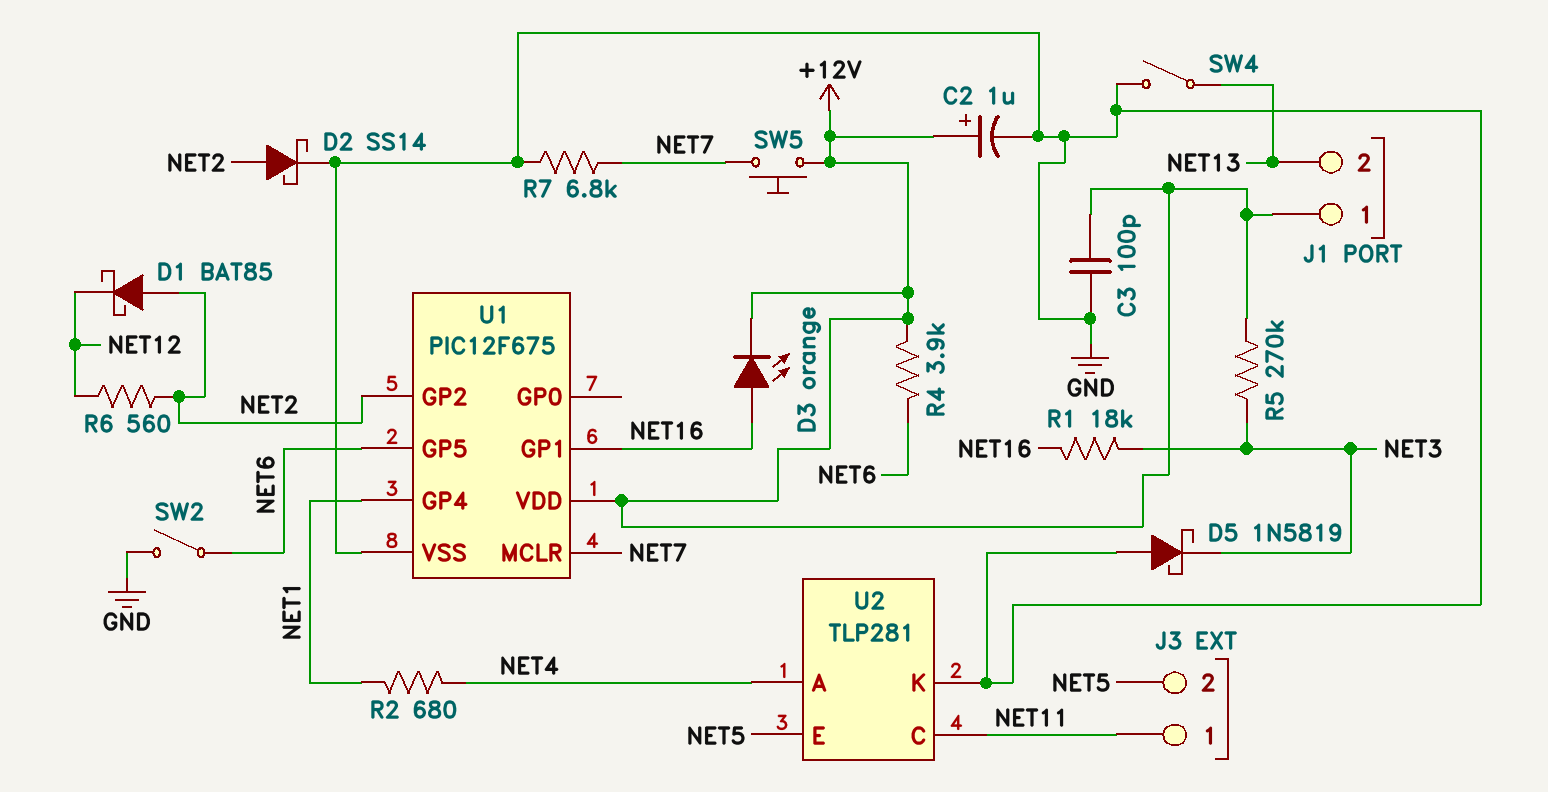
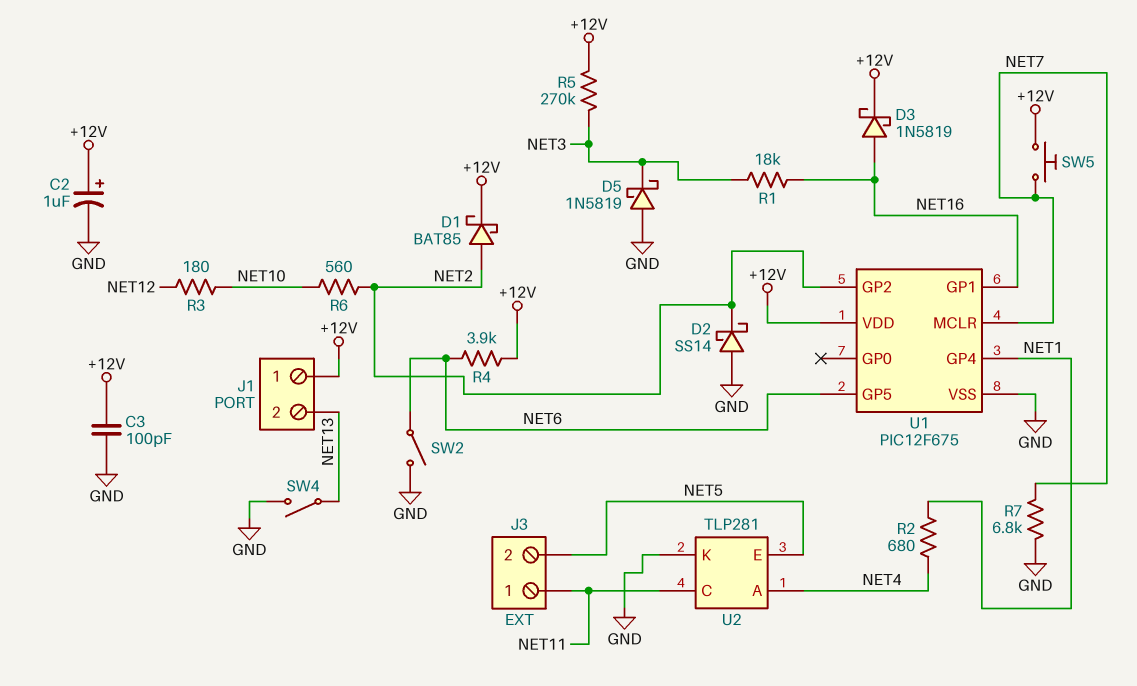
D1: schottky BAT85 (A NET2, K NET12) -> schottky BAT85 (A NET2, K +12V)
D2: schottky SS14 (A NET2, K GND) -> schottky SS14 (A GND, K NET2)
D3: LED orange (A NET16, K +12V) -> schottky 1N5819 (A NET16, K +12V)
R3: none -> 180 (NET10, NET12)
R6: 560 (NET2, NET12) -> 560 (NET2, NET10)

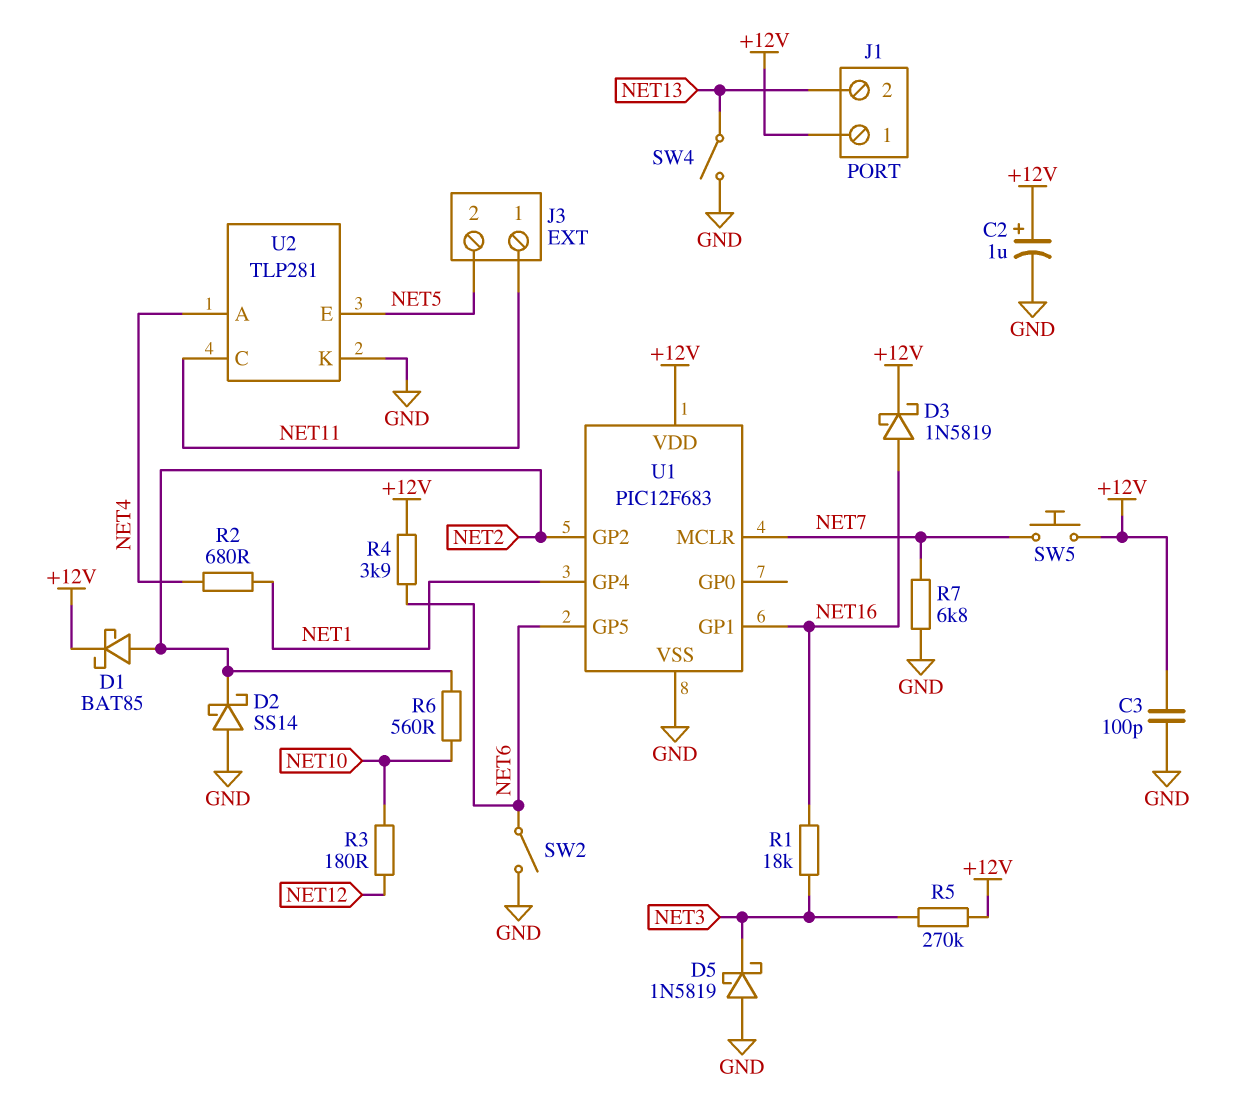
U1: PIC12F675 -> PIC12F683

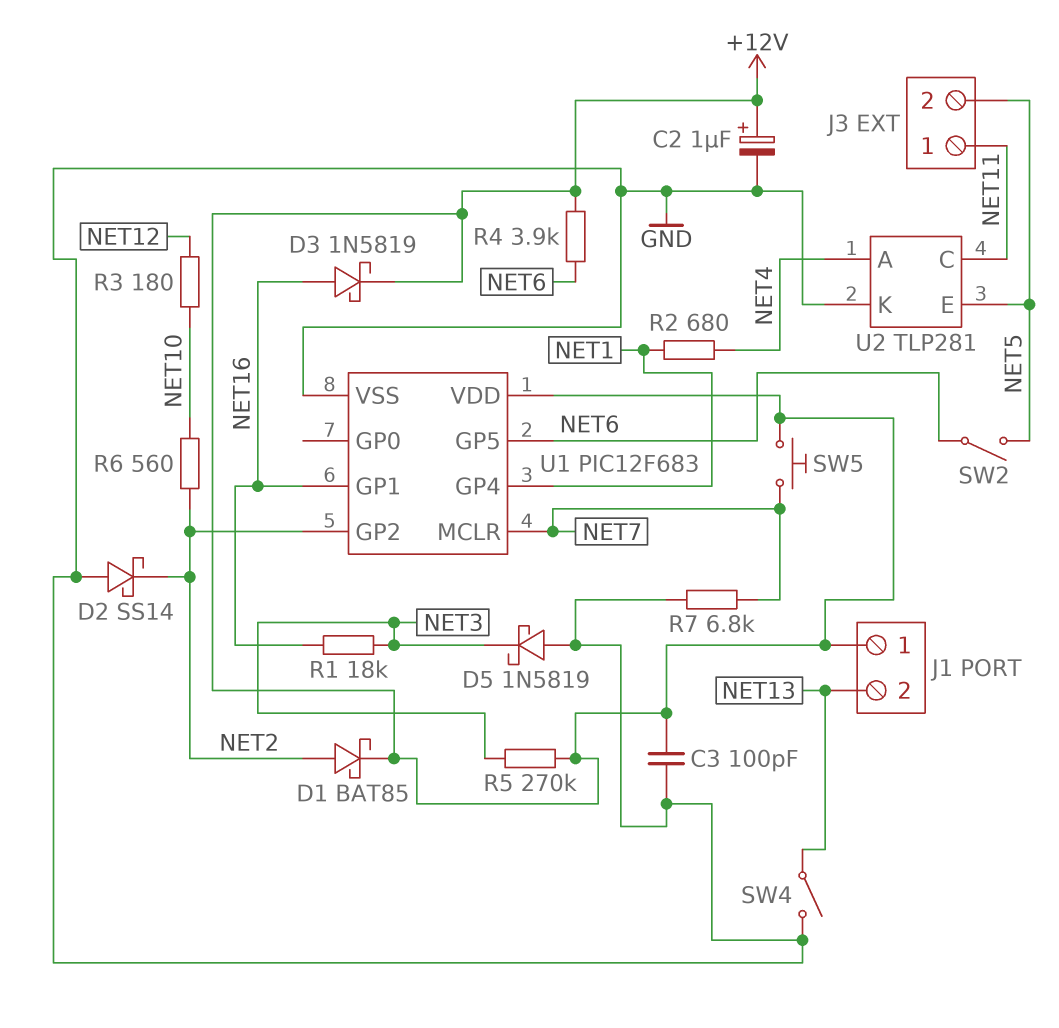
SW2: switch (GND, NET6) -> switch (NET5, NET6)

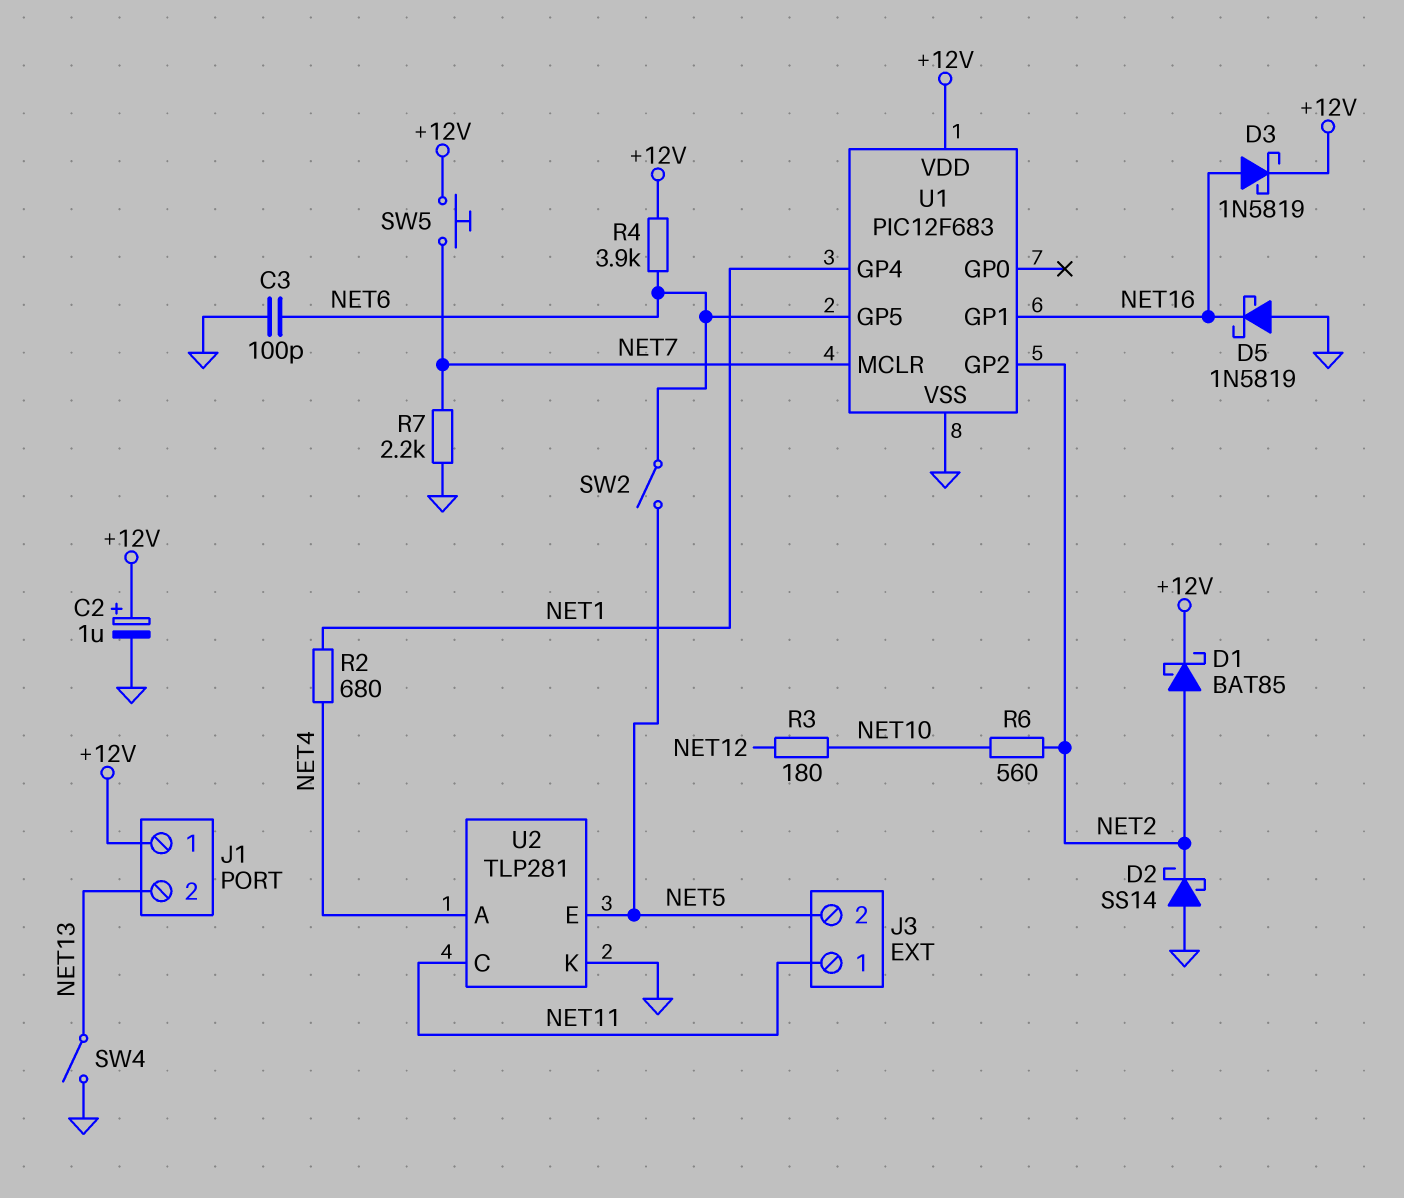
C3: 100pF (+12V, GND) -> 100pF (GND, NET6)
D5: schottky 1N5819 (A GND, K NET3) -> schottky 1N5819 (A GND, K NET16)
R1: 18k (NET3, NET16) -> none
R5: 270k (+12V, NET3) -> none
R7: 6.8k (GND, NET7) -> 2.2k (GND, NET7)

